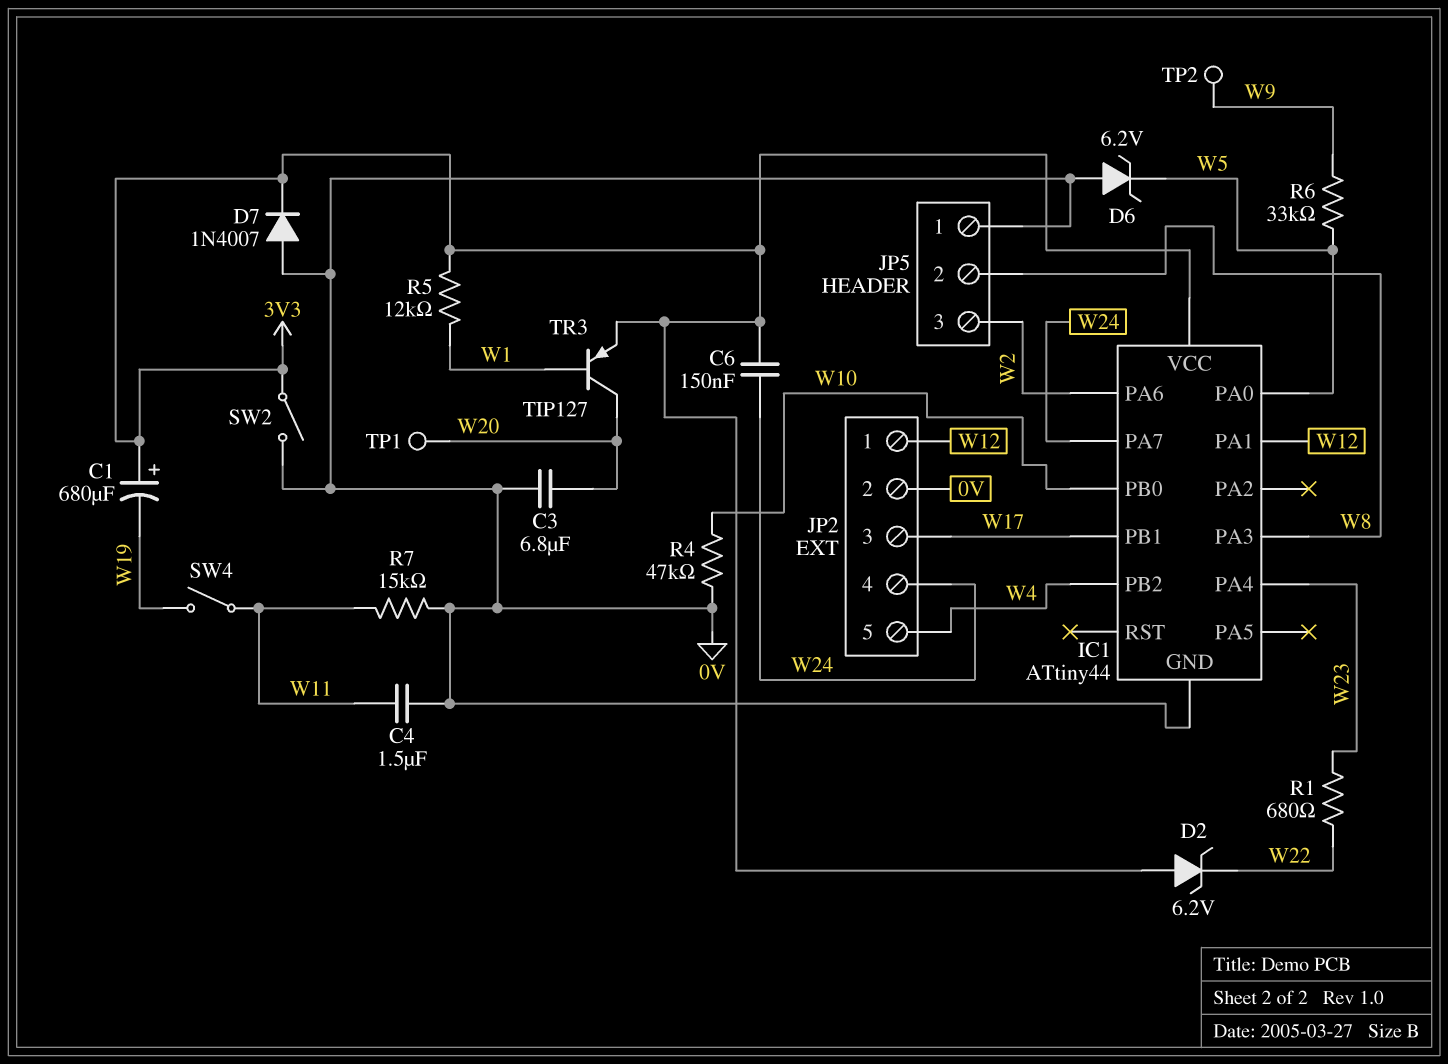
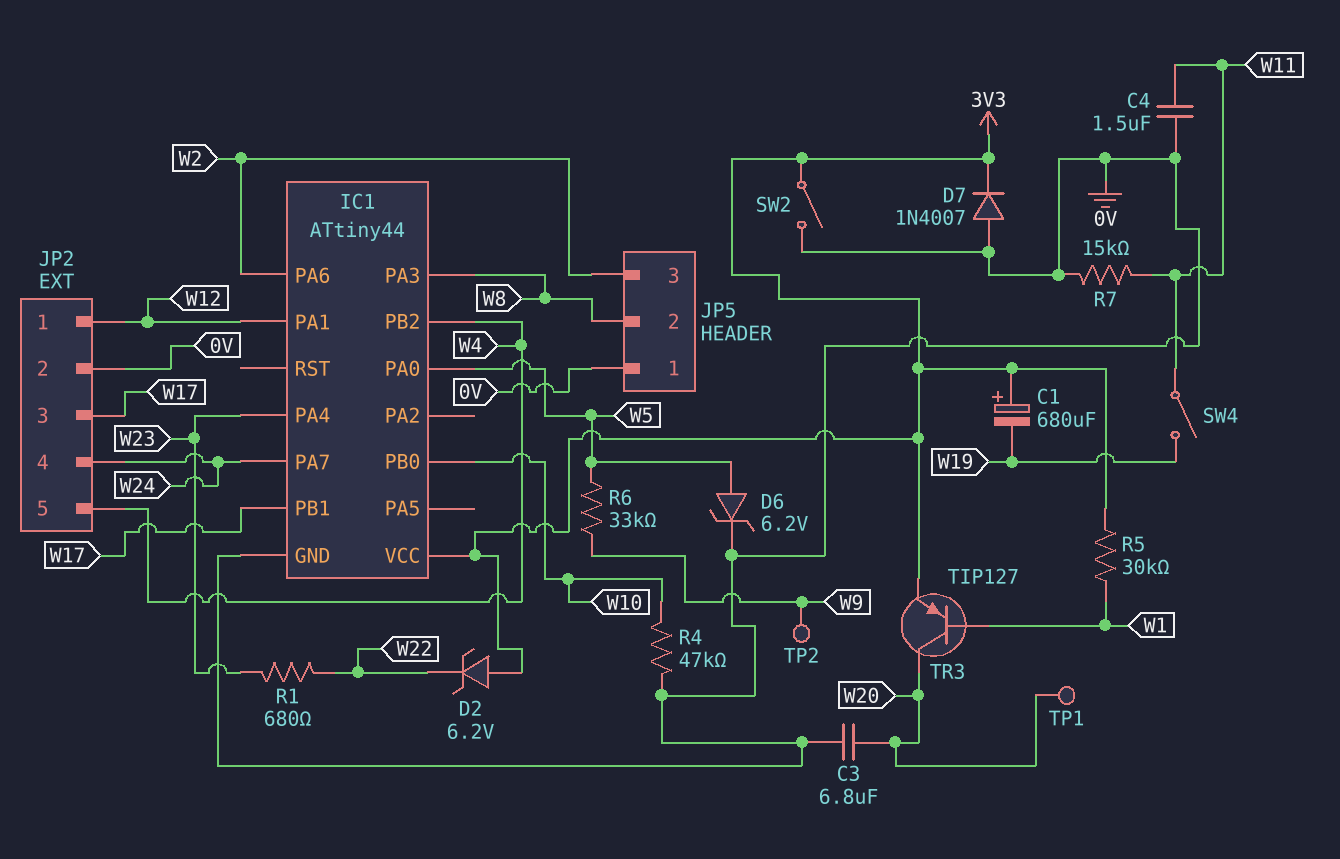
C6: 150nF (3V3, W24) -> none
D6: zener 6.2V (A 0V, K W5) -> zener 6.2V (A W5, K 0V)
R5: 12k (3V3, W1) -> 30k (3V3, W1)

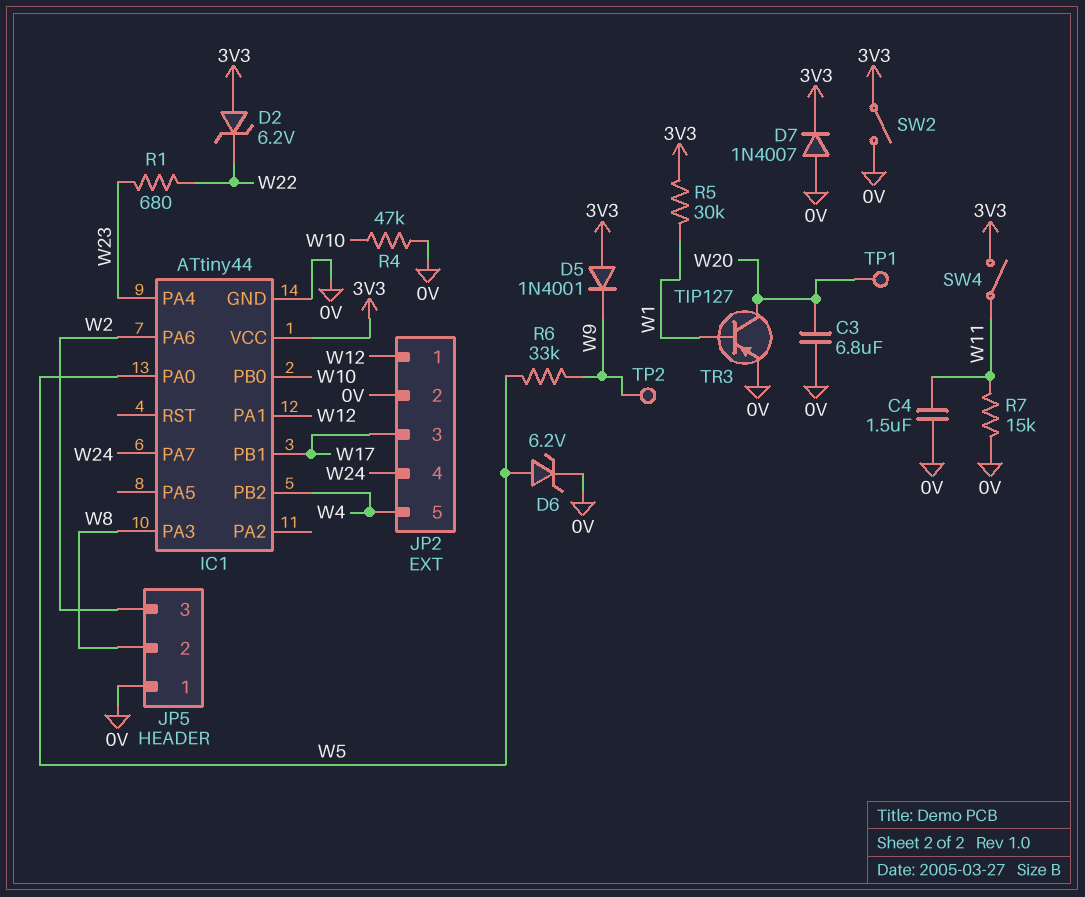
C1: 680uF (plus 3V3, minus W19) -> none
D5: none -> diode 1N4001 (A 3V3, K W9)
SW4: switch (W11, W19) -> switch (3V3, W11)
TR3: PNP TIP127 (B W1, C W20, E 3V3) -> PNP TIP127 (B W1, C W20, E 0V)

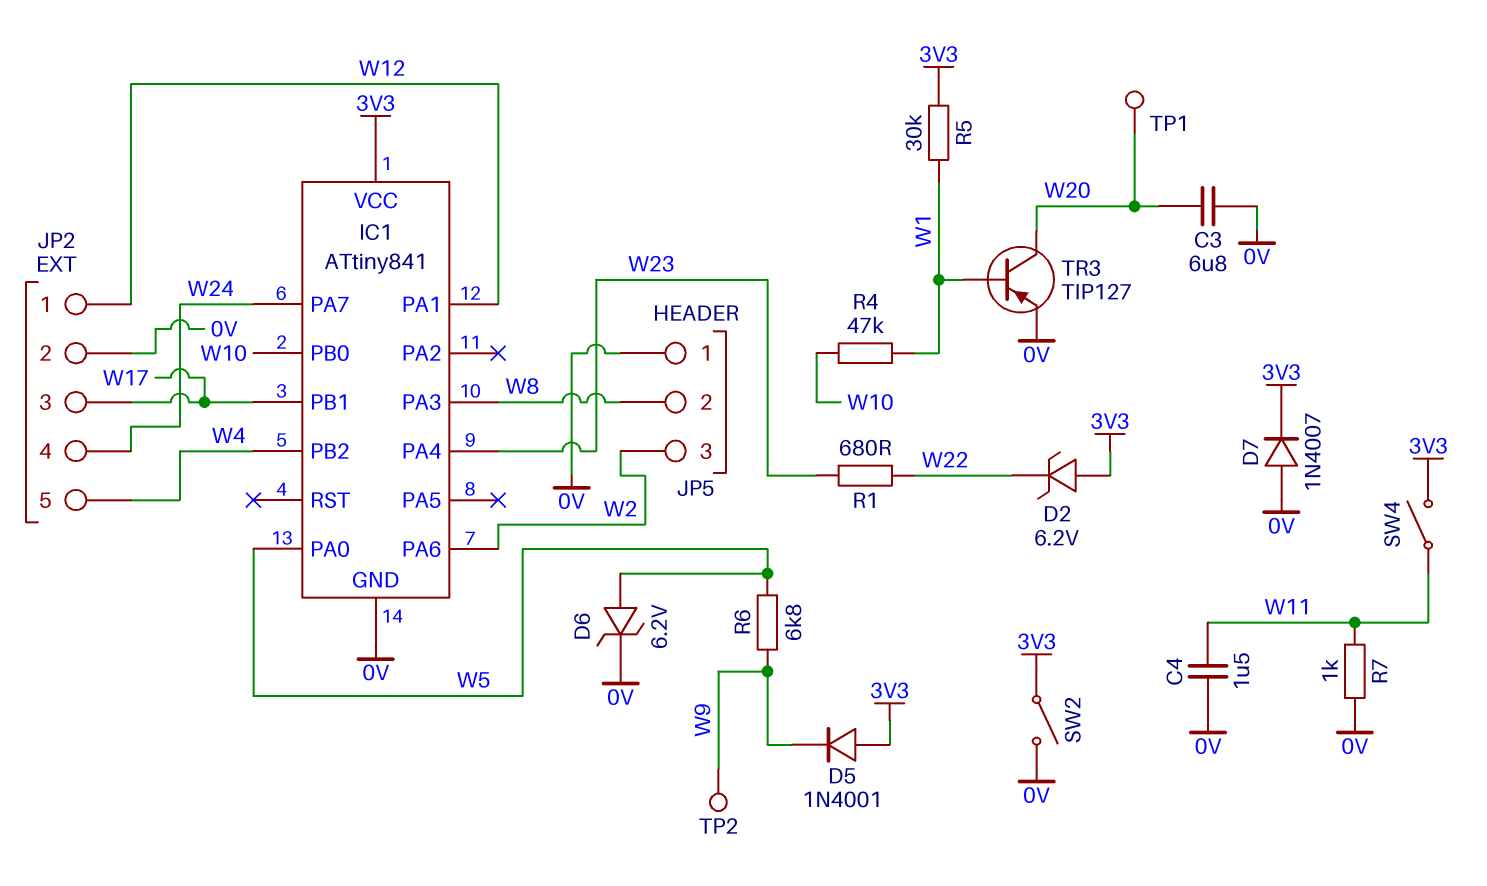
IC1: ATtiny44 -> ATtiny841
R4: 47k (0V, W10) -> 47k (W1, W10)
R6: 33k (W5, W9) -> 6.8k (W5, W9)
R7: 15k (0V, W11) -> 1k (0V, W11)

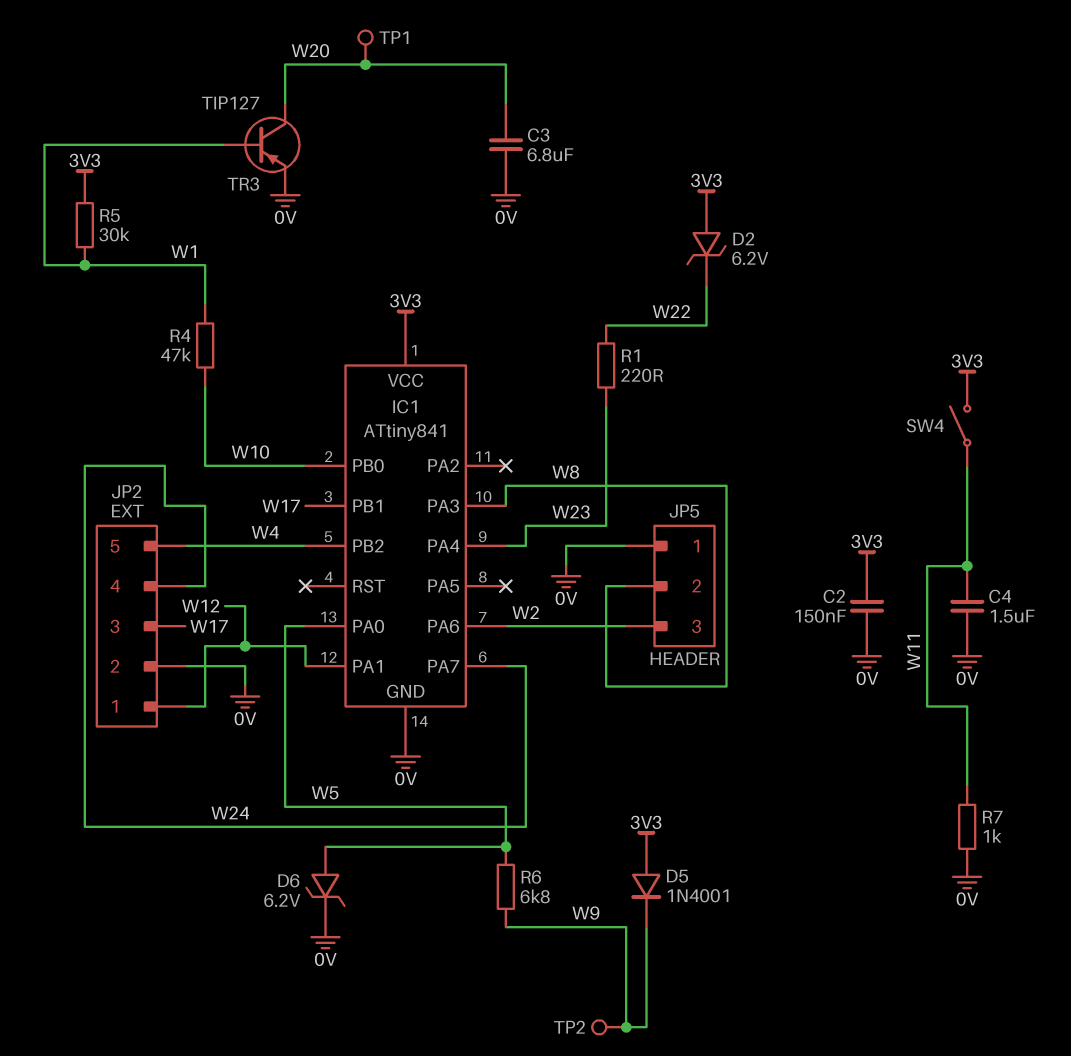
C2: none -> 150nF (0V, 3V3)
D7: diode 1N4007 (A 0V, K 3V3) -> none
R1: 680 (W22, W23) -> 220 (W22, W23)
SW2: switch (0V, 3V3) -> none

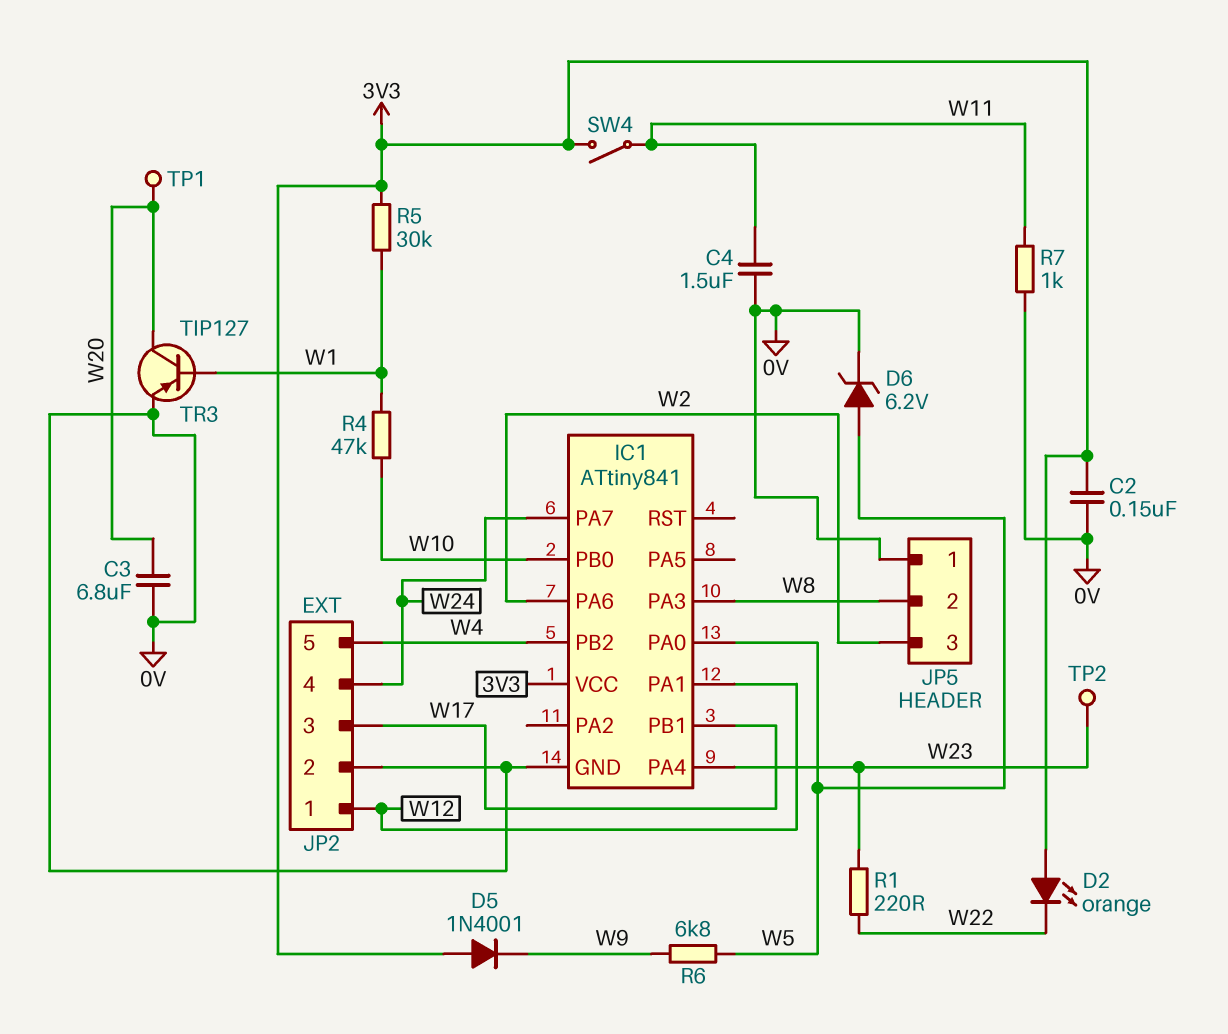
D2: zener 6.2V (A 3V3, K W22) -> LED orange (A 3V3, K W22)
TP2: test point (W9) -> test point (W23)

